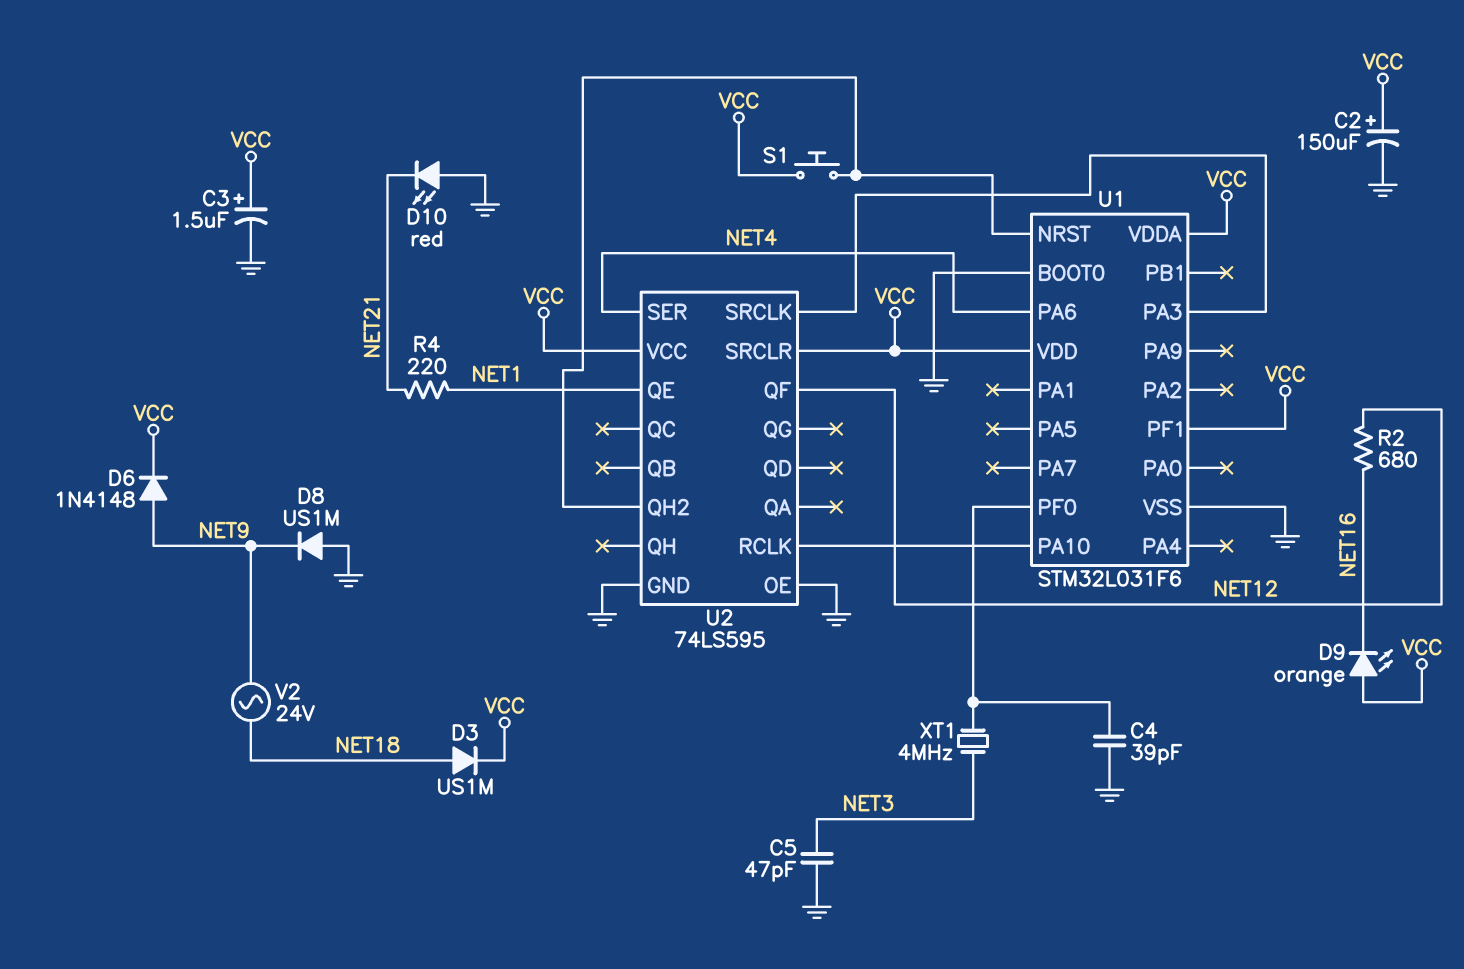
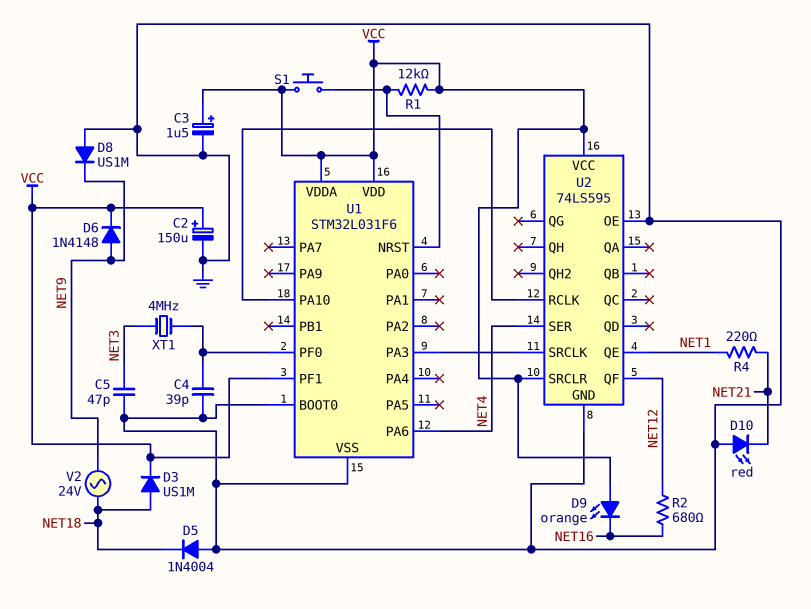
D5: none -> diode 1N4004 (A GND, K NET18)
R1: none -> 12k (U1/NRST, VCC)
U2 pin QH2: U1/NRST -> none

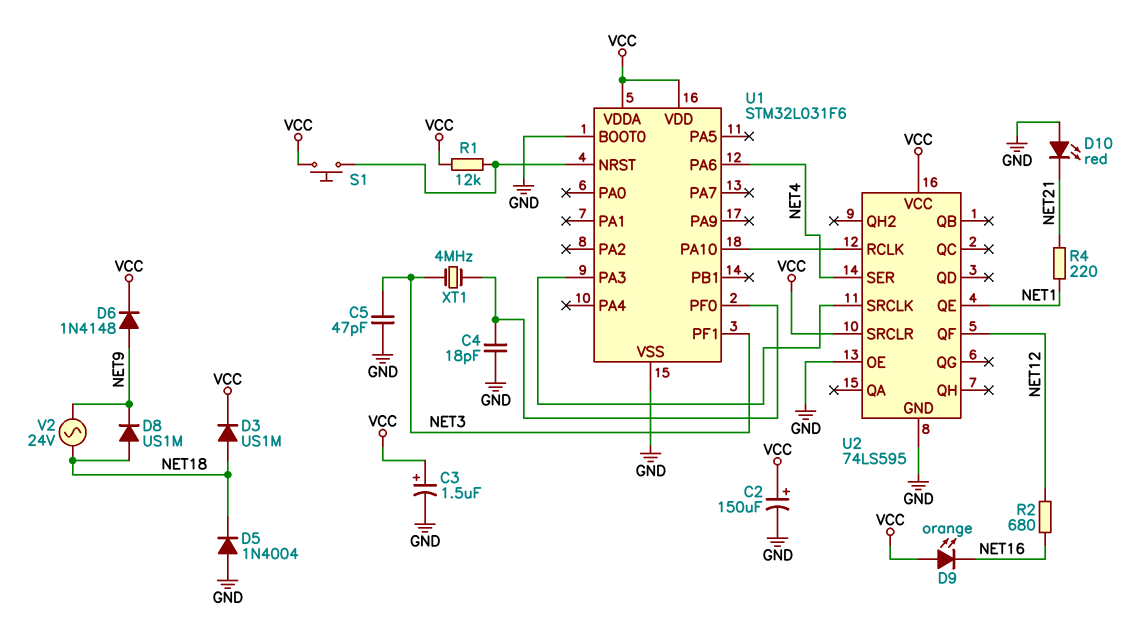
C4: 39pF (GND, U1/PF0) -> 18pF (GND, U1/PF0)
D8: diode US1M (A GND, K NET9) -> diode US1M (A NET18, K NET9)
U1 pin PF1: VCC -> NET3

